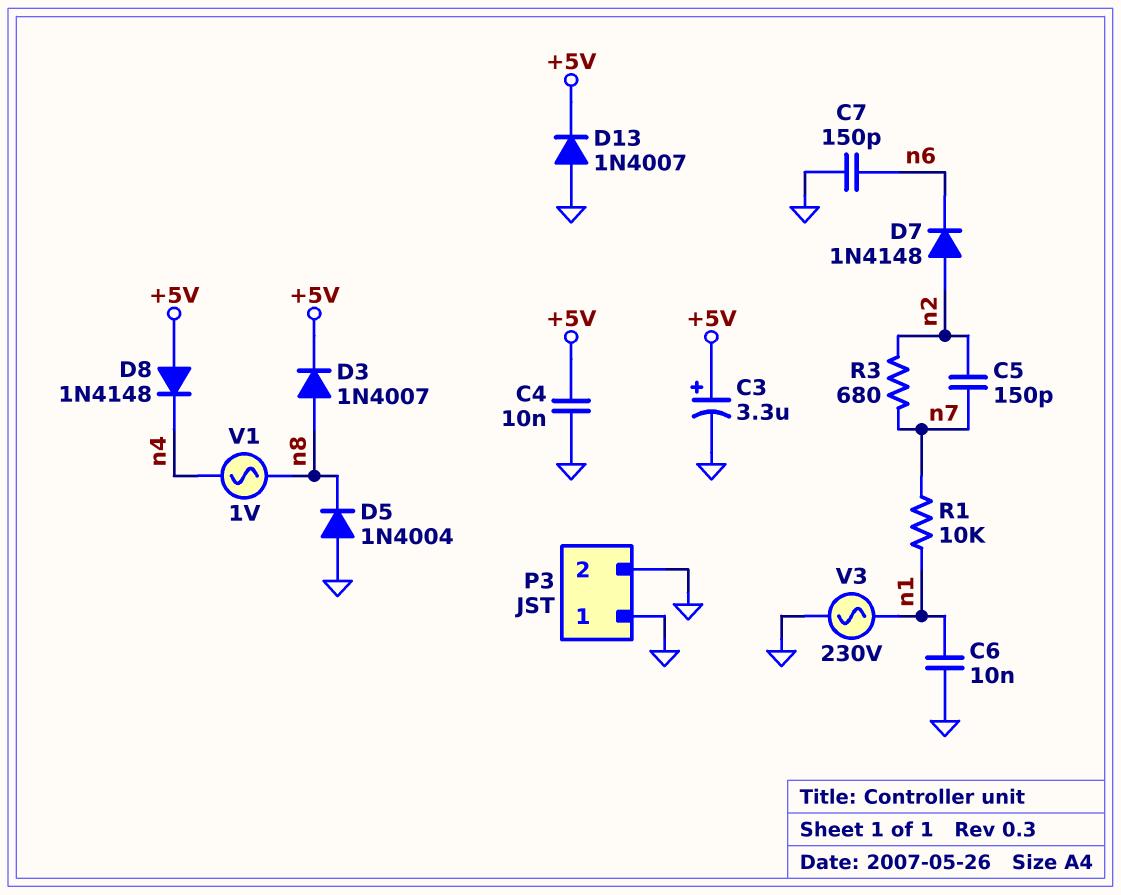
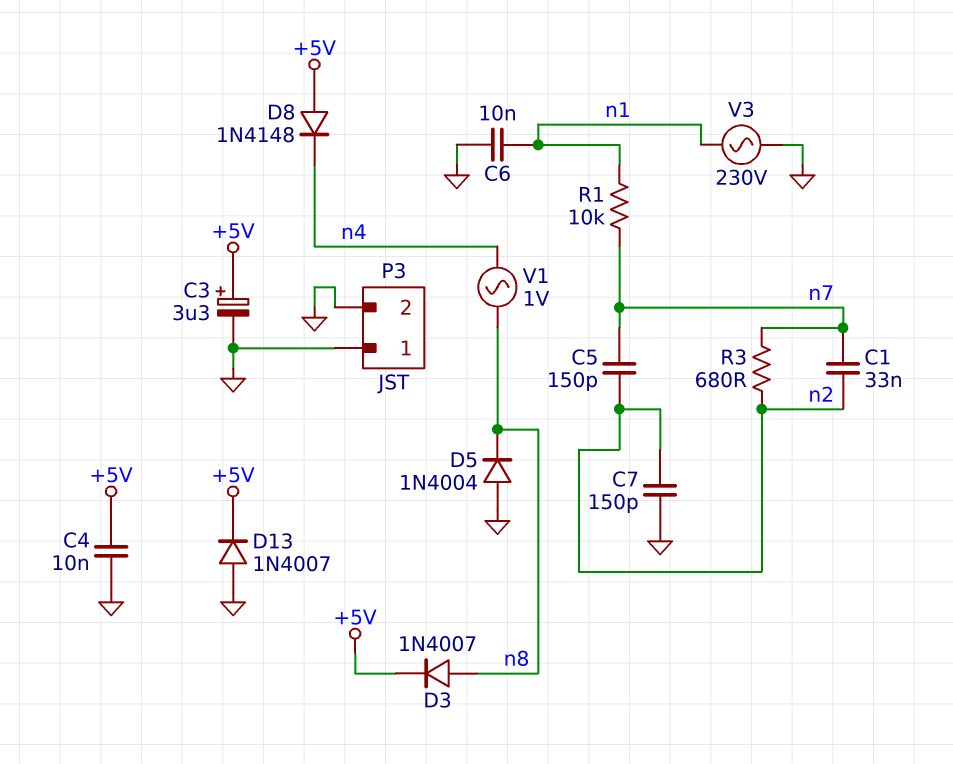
C1: none -> 33nF (n2, n7)
C7: 150pF (GND, n6) -> 150pF (GND, n2)
D7: diode 1N4148 (A n2, K n6) -> none

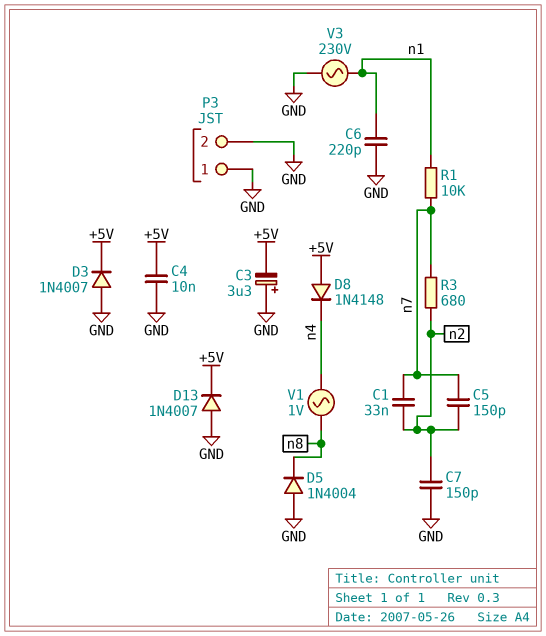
C3: 3.3uF (plus +5V, minus GND) -> 3.3uF (plus GND, minus +5V)
C6: 10nF (GND, n1) -> 220pF (GND, n1)
D3: diode 1N4007 (A n8, K +5V) -> diode 1N4007 (A GND, K +5V)

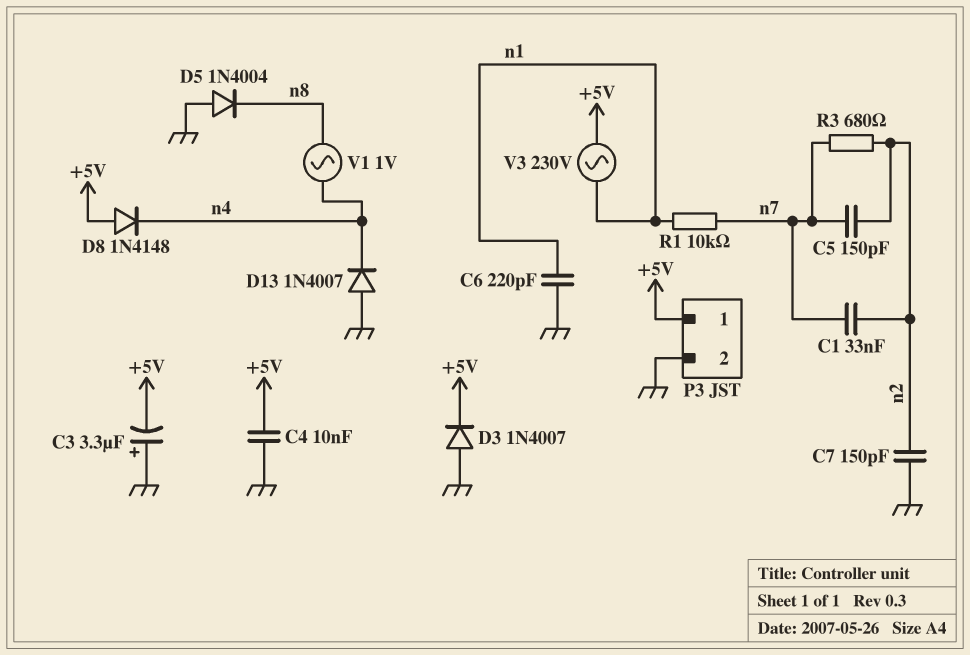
D13: diode 1N4007 (A GND, K +5V) -> diode 1N4007 (A GND, K n4)
P3 pin 1: GND -> +5V
V3: AC 230V (GND, n1) -> AC 230V (+5V, n1)

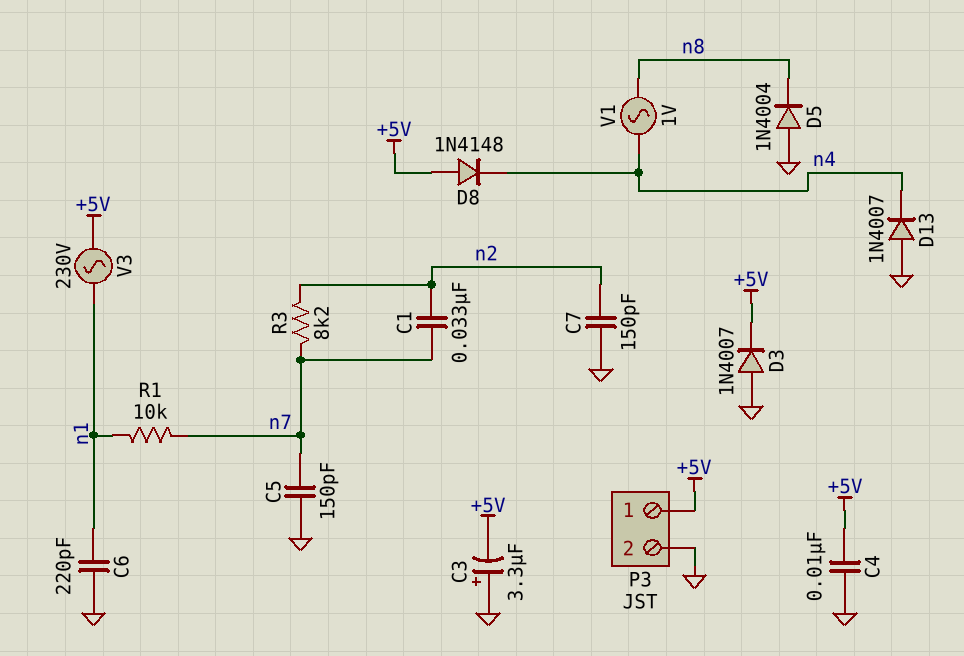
C5: 150pF (n2, n7) -> 150pF (GND, n7)
R3: 680 (n2, n7) -> 8.2k (n2, n7)

